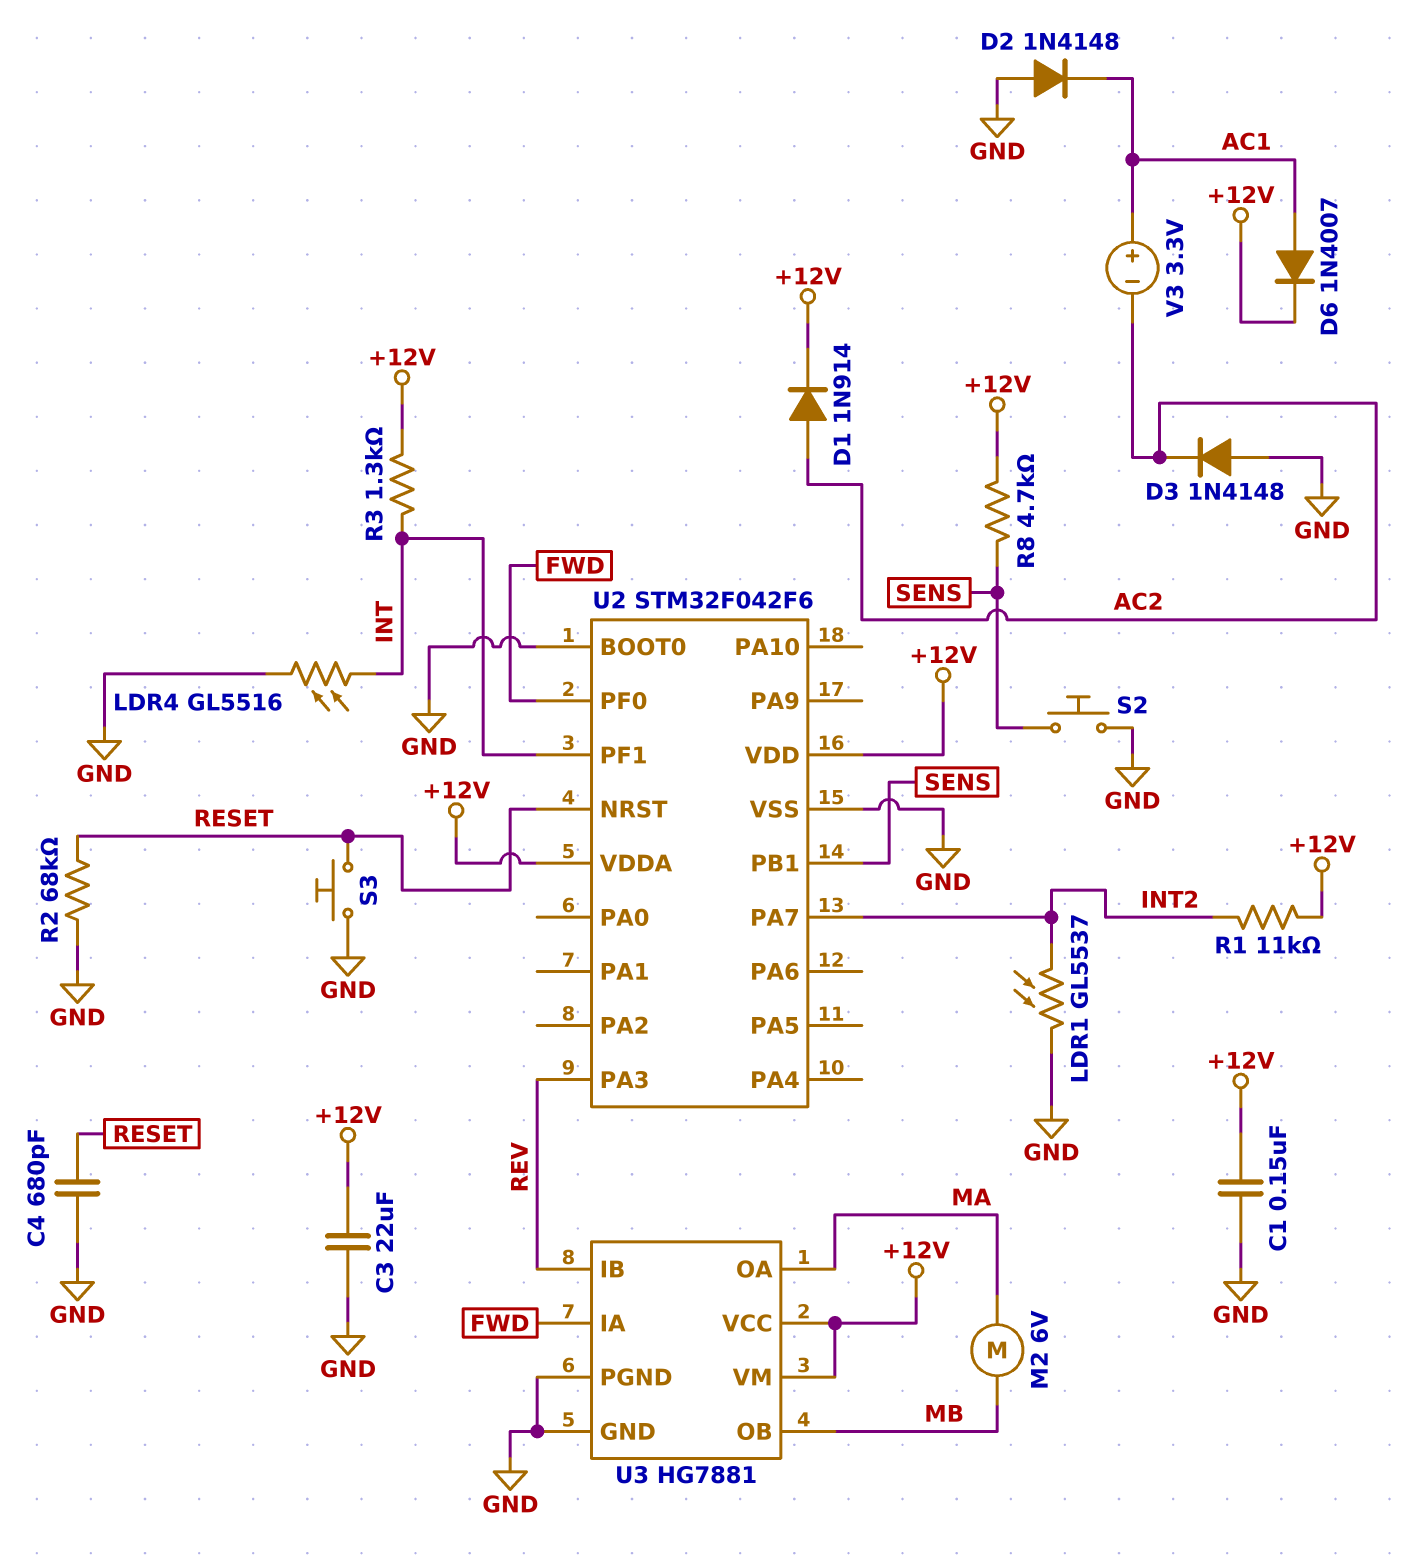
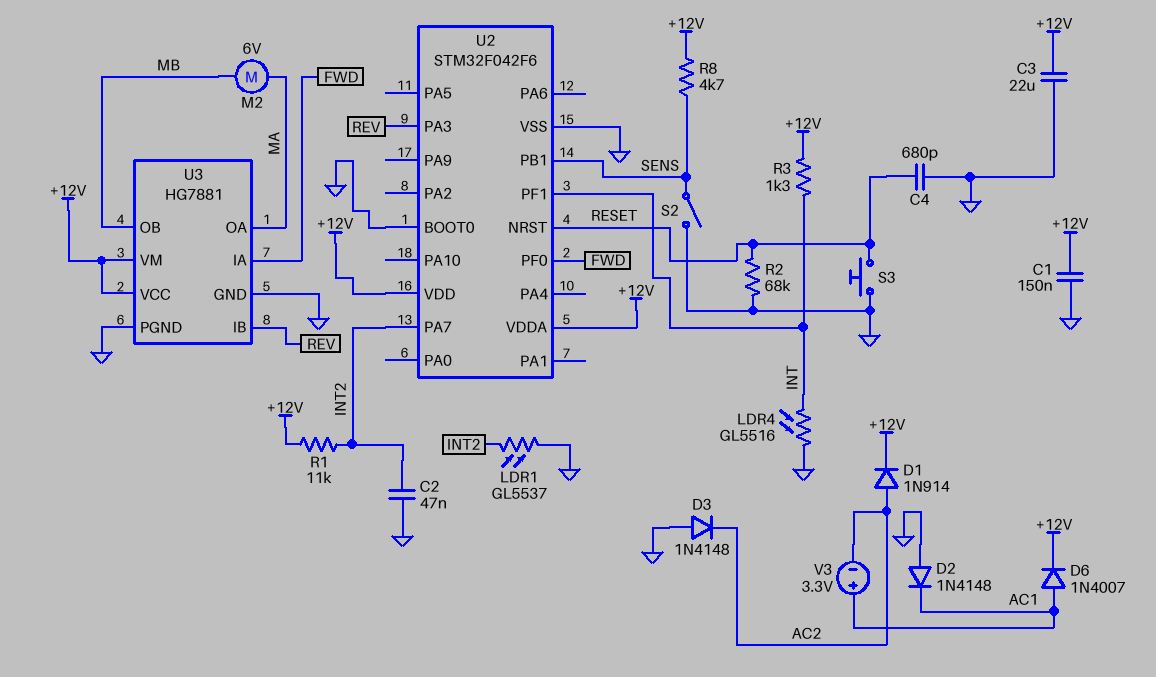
C2: none -> 47nF (GND, INT2)
S2: button (GND, SENS) -> switch (GND, SENS)

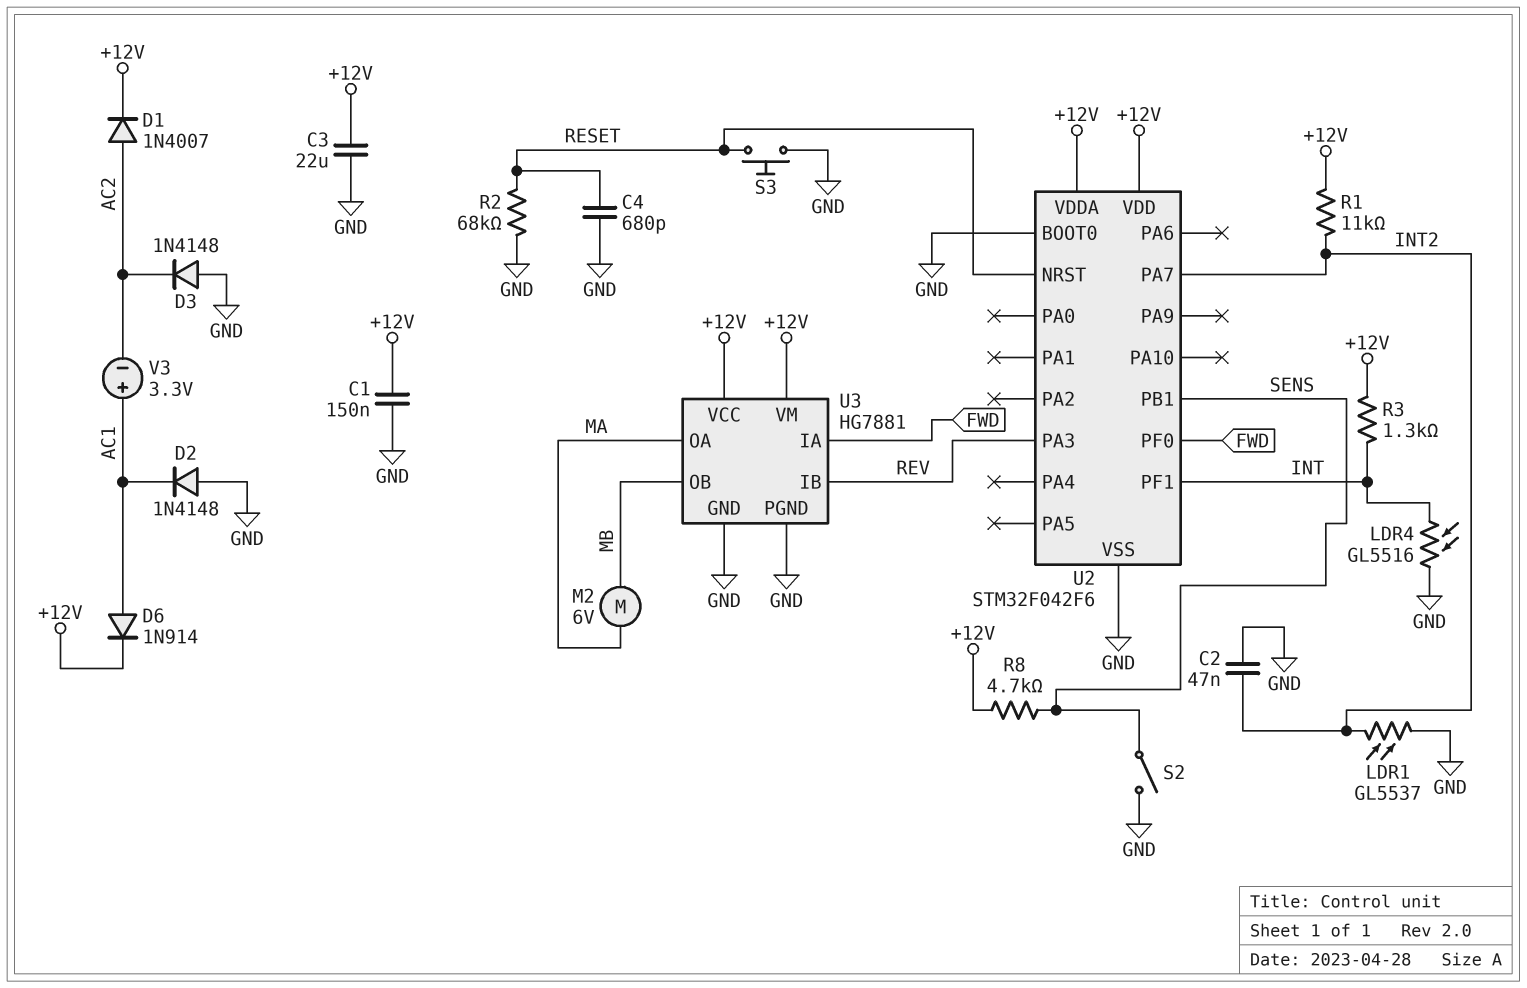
D1: diode 1N914 (A AC2, K +12V) -> diode 1N4007 (A AC2, K +12V)
D6: diode 1N4007 (A AC1, K +12V) -> diode 1N914 (A AC1, K +12V)

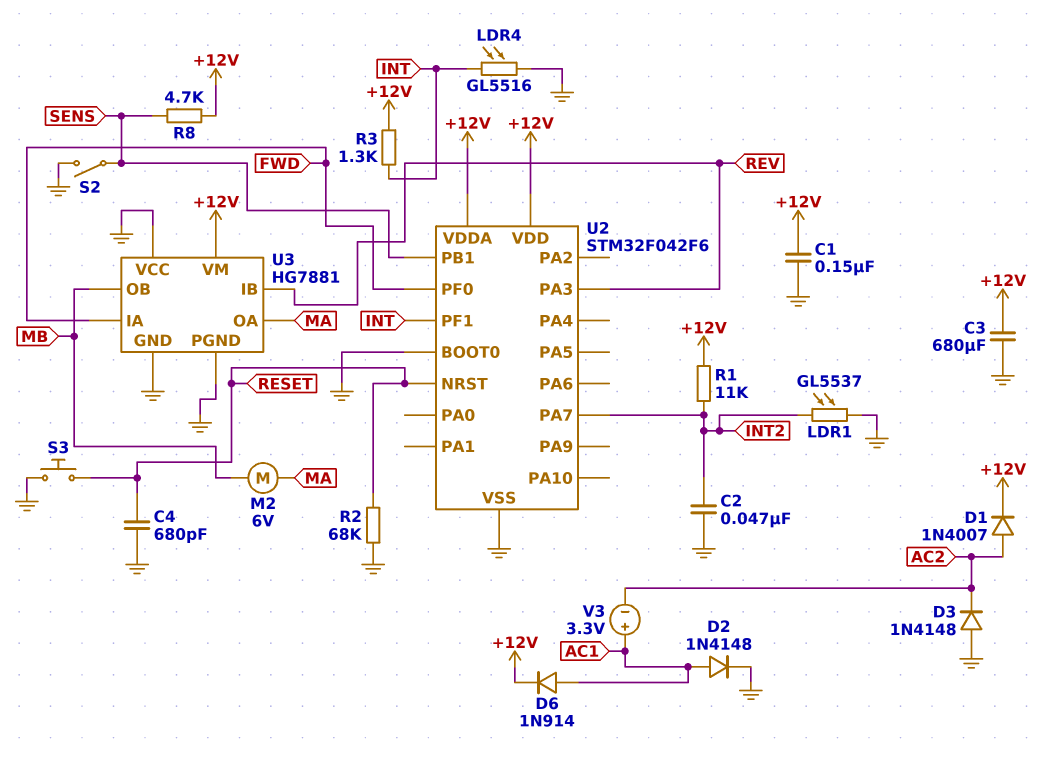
C3: 22uF (+12V, GND) -> 680uF (+12V, GND)
D2: diode 1N4148 (A GND, K AC1) -> diode 1N4148 (A AC1, K GND)
U3 pin VCC: +12V -> GND

